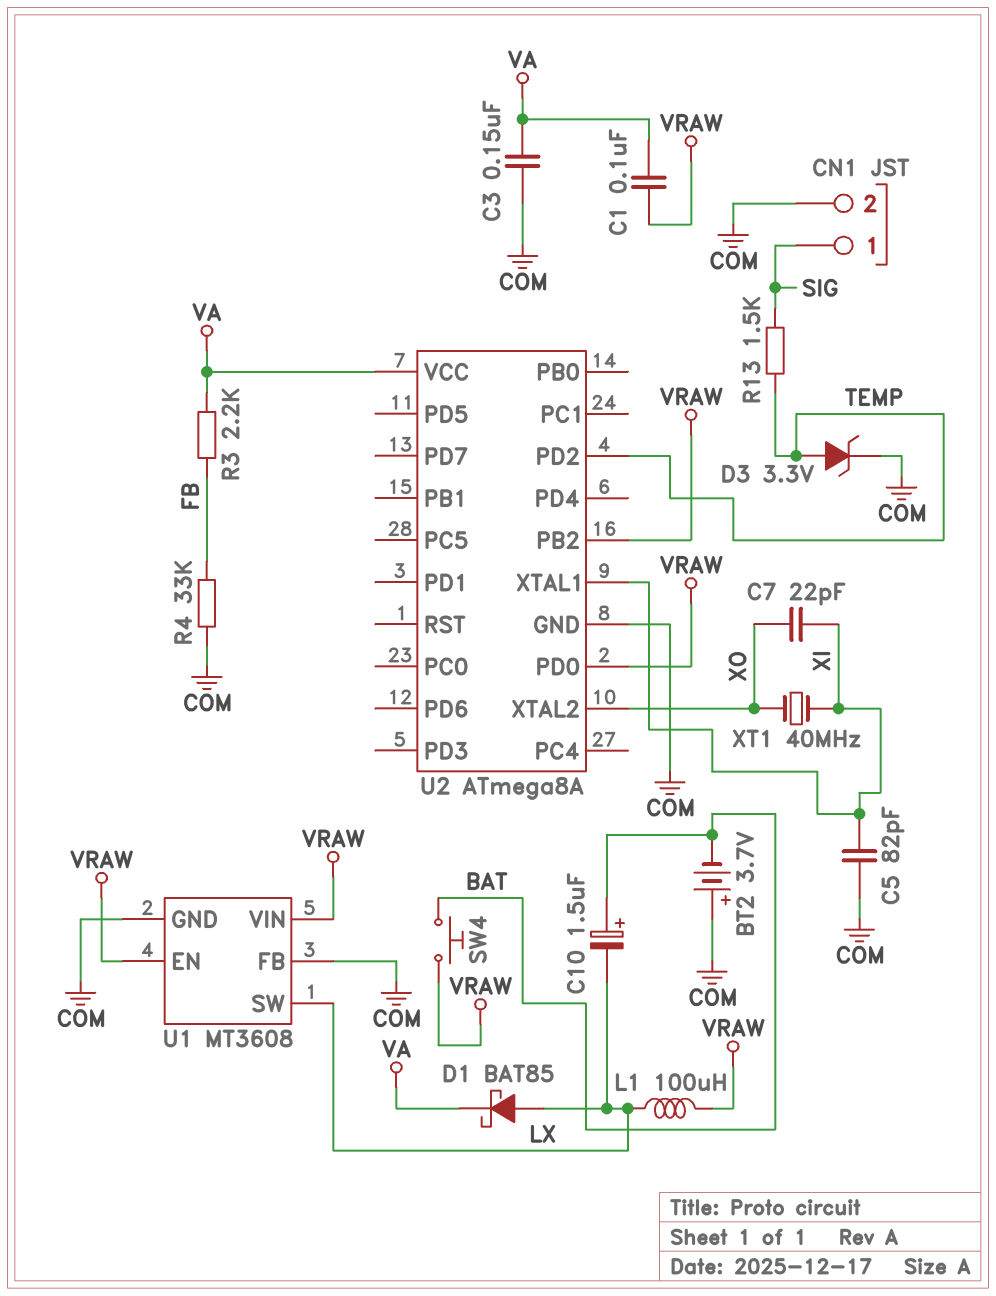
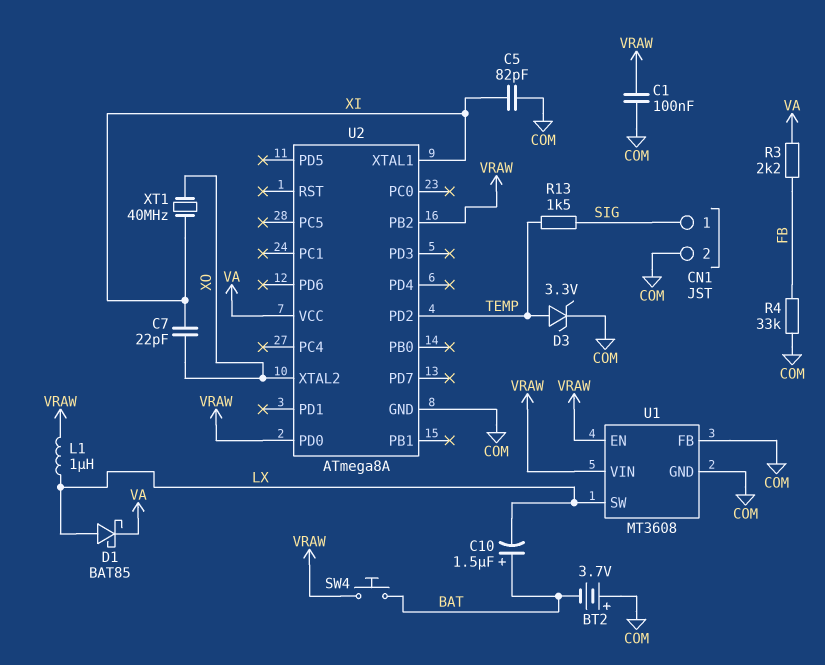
C1: 100nF (VA, VRAW) -> 100nF (COM, VRAW)
C3: 150nF (COM, VA) -> none
L1: 100uH (LX, VRAW) -> 1uH (LX, VRAW)

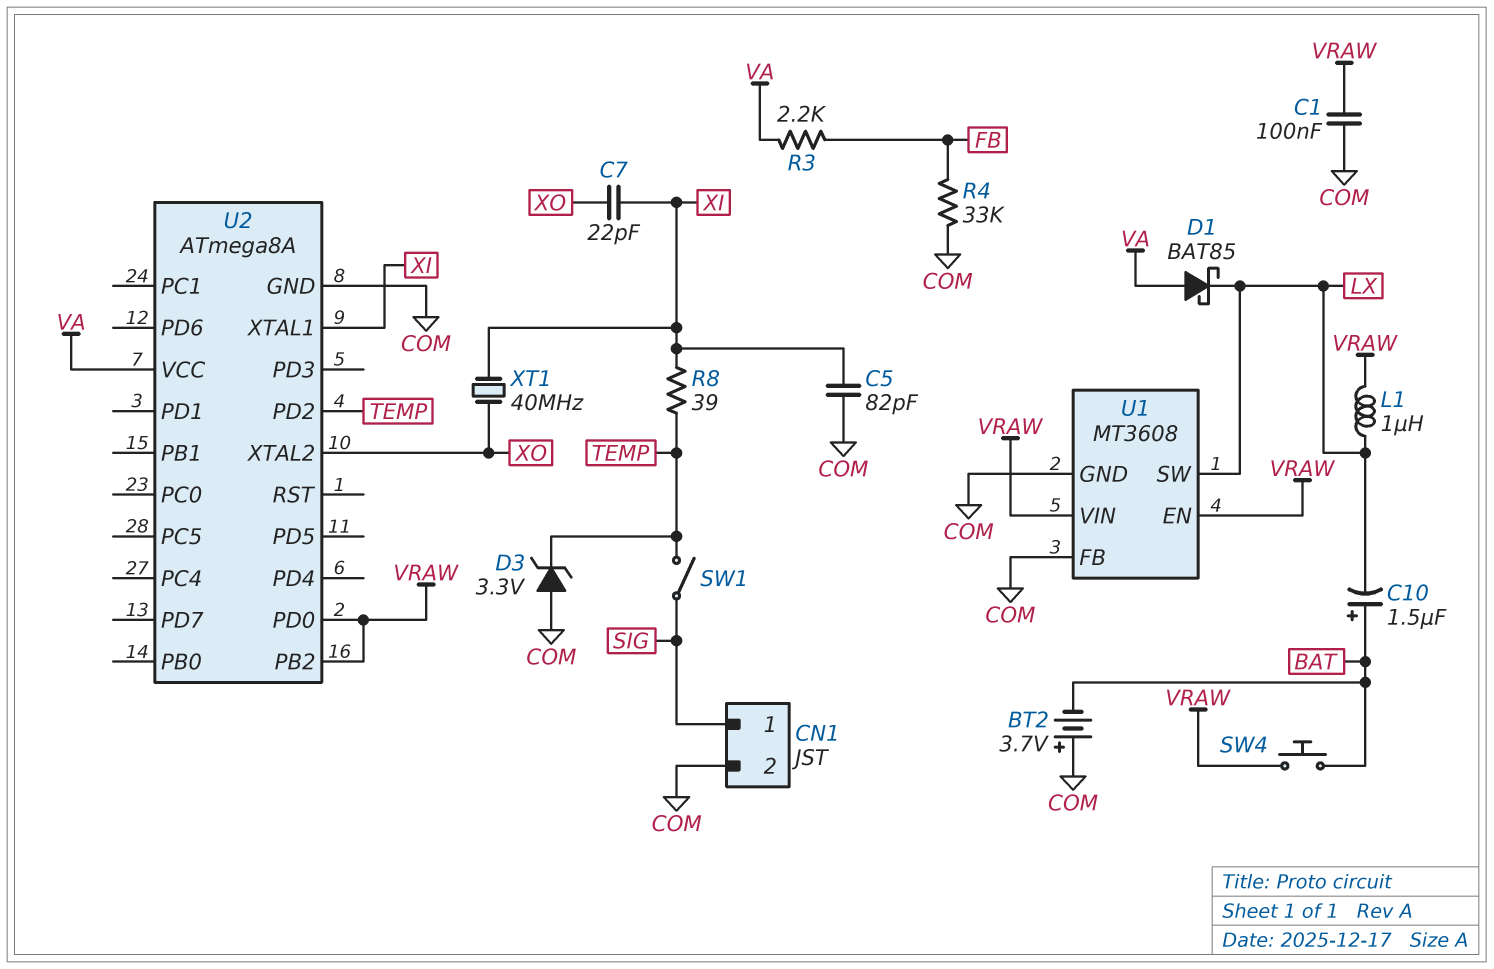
D1: schottky BAT85 (A LX, K VA) -> schottky BAT85 (A VA, K LX)
D3: zener 3.3V (A TEMP, K COM) -> zener 3.3V (A COM, K TEMP)
R8: none -> 39 (TEMP, XI)
R13: 1.5k (SIG, TEMP) -> none
SW1: none -> switch (SIG, TEMP)

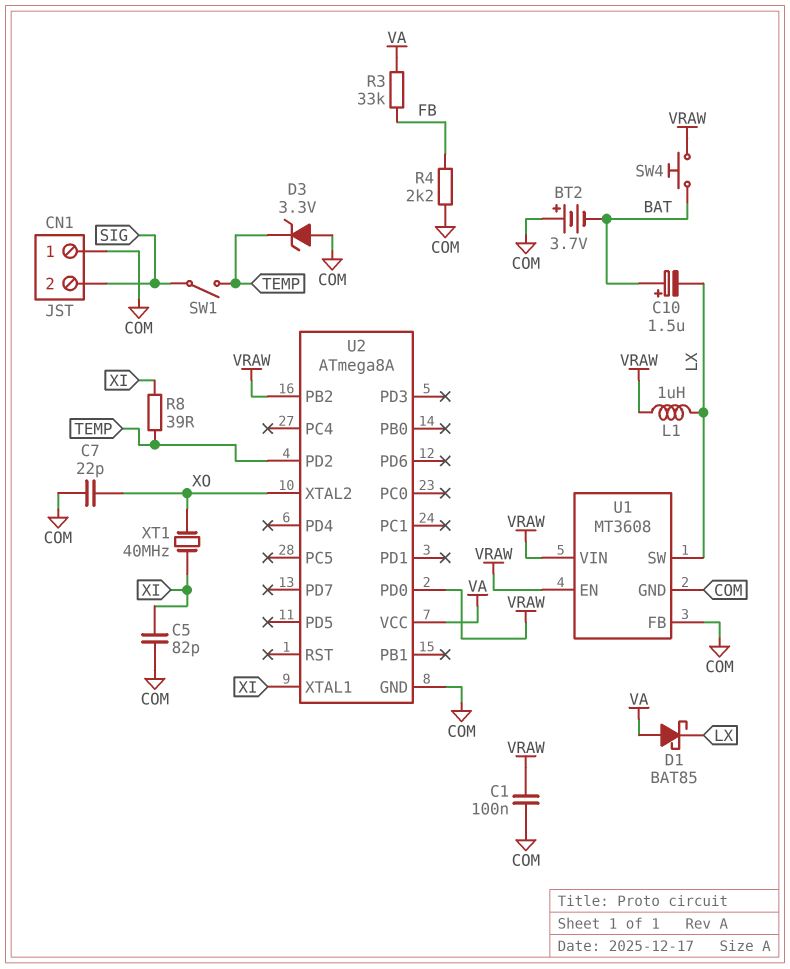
C7: 22pF (XI, XO) -> 22pF (COM, XO)
CN1 pin 1: SIG -> COM
CN1 pin 2: COM -> SIG
R3: 2.2k (FB, VA) -> 33k (FB, VA)
R4: 33k (COM, FB) -> 2.2k (COM, FB)

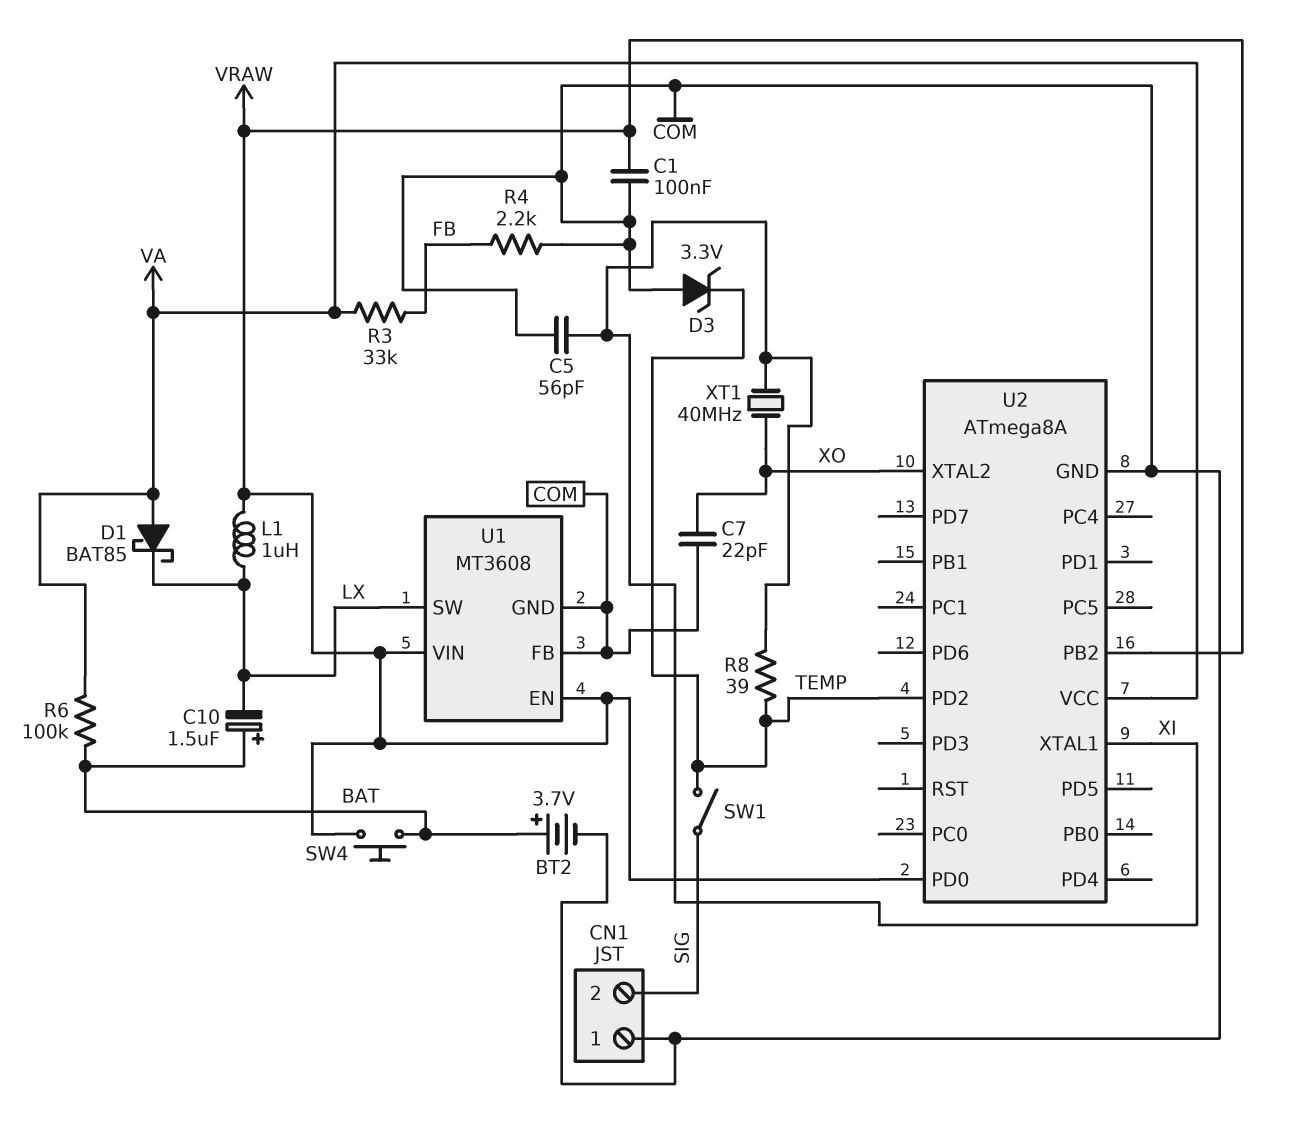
BT2: 3.7V (plus COM, minus BAT) -> 3.7V (plus BAT, minus COM)
C5: 82pF (COM, XI) -> 56pF (COM, XI)
R6: none -> 100k (BAT, VA)

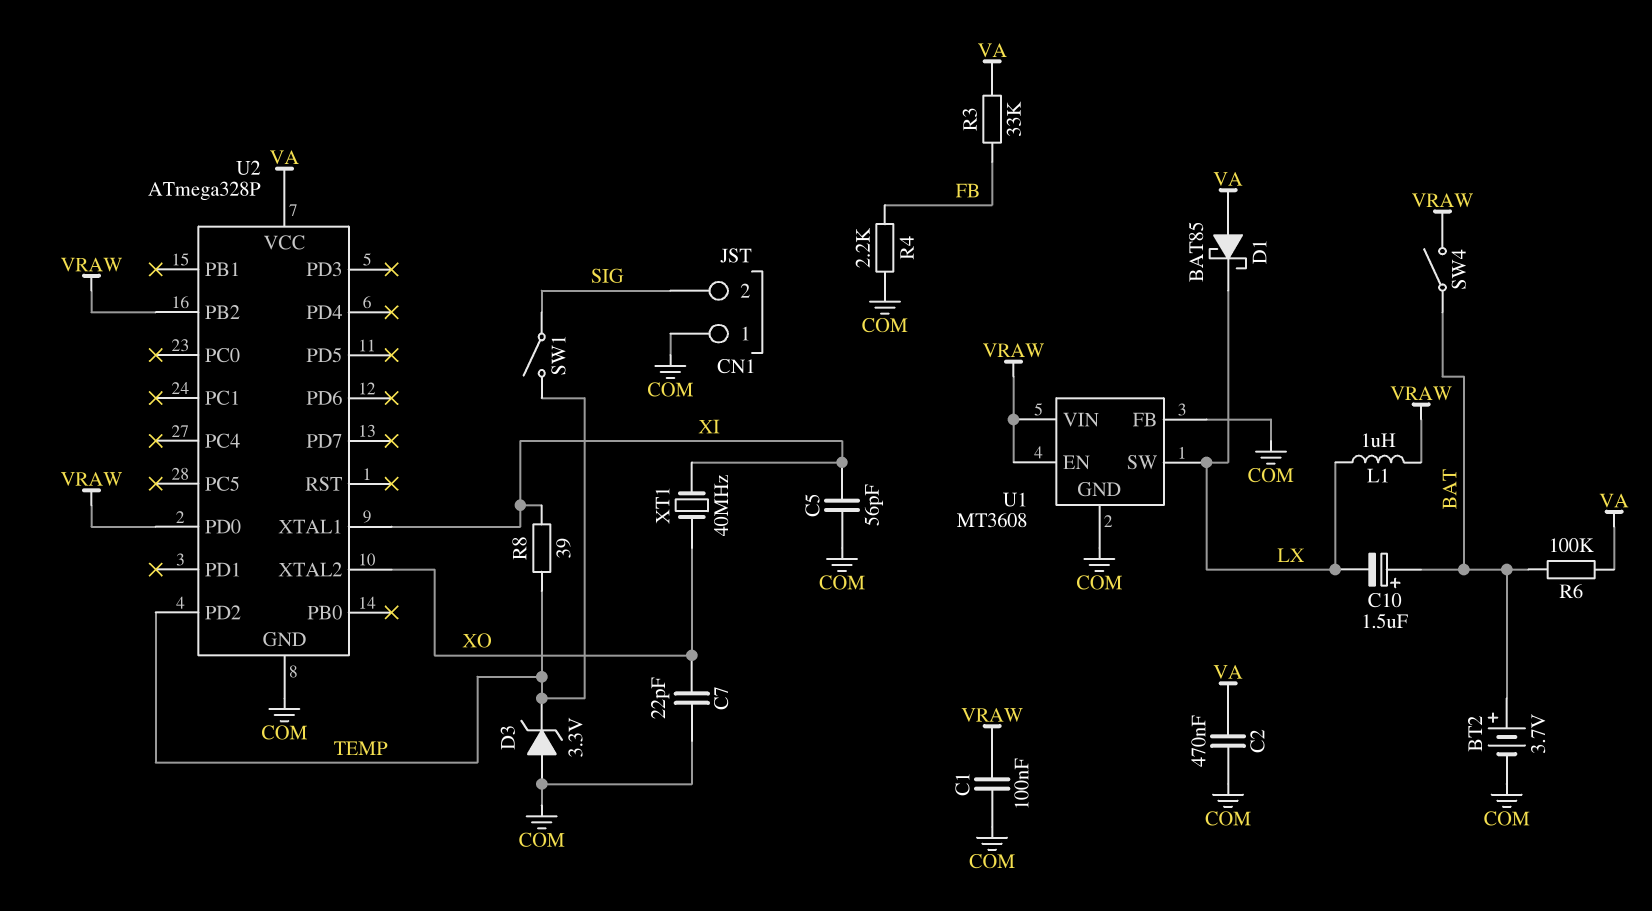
C2: none -> 470nF (COM, VA)
SW4: button (BAT, VRAW) -> switch (BAT, VRAW)
U2: ATmega8A -> ATmega328P

